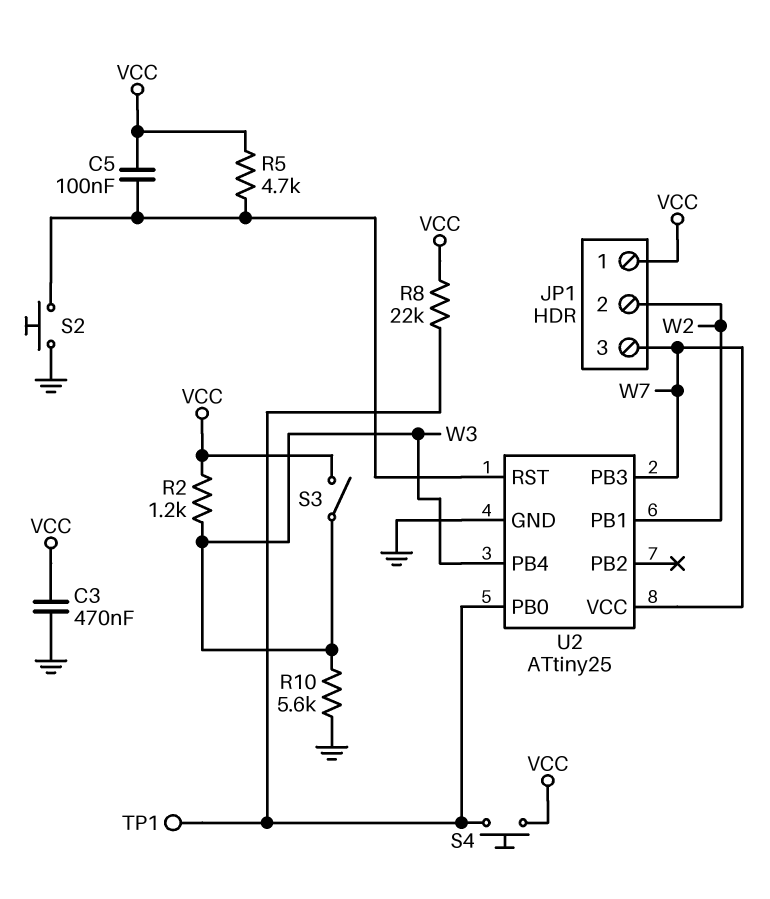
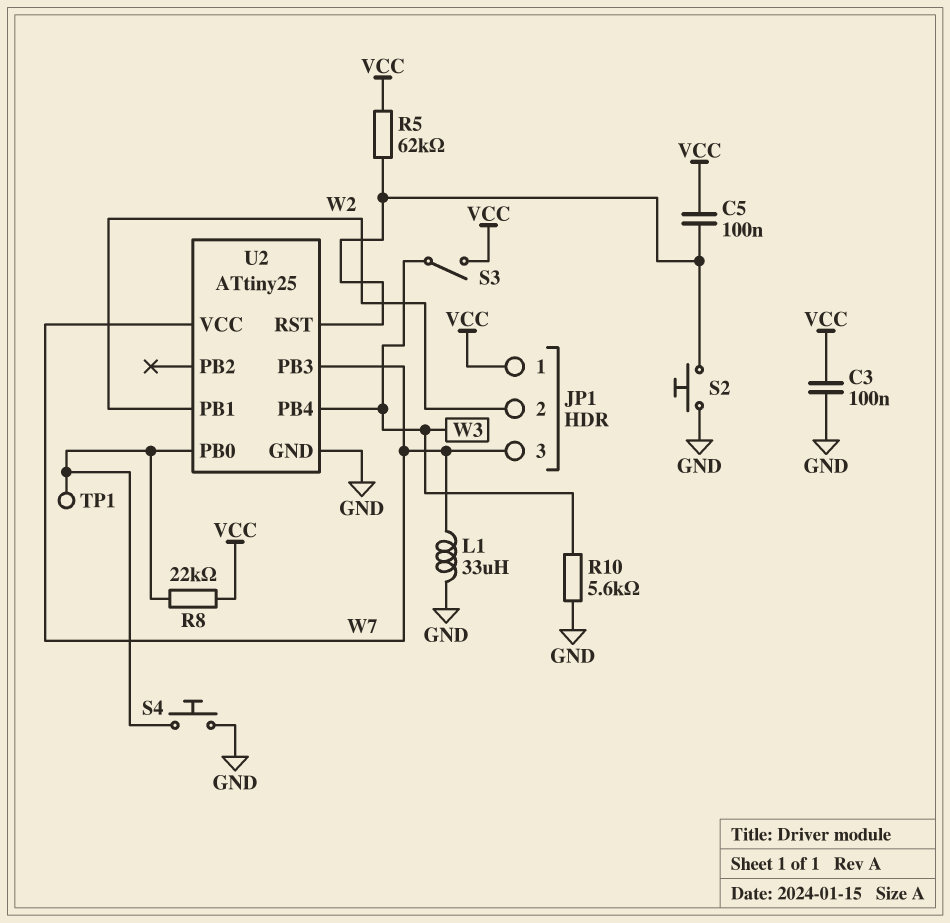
C3: 470nF (GND, VCC) -> 100nF (GND, VCC)
L1: none -> 33uH (GND, W7)
R2: 1.2k (VCC, W3) -> none
R5: 4.7k (U2/RST, VCC) -> 62k (U2/RST, VCC)
S4: button (U2/PB0, VCC) -> button (GND, U2/PB0)

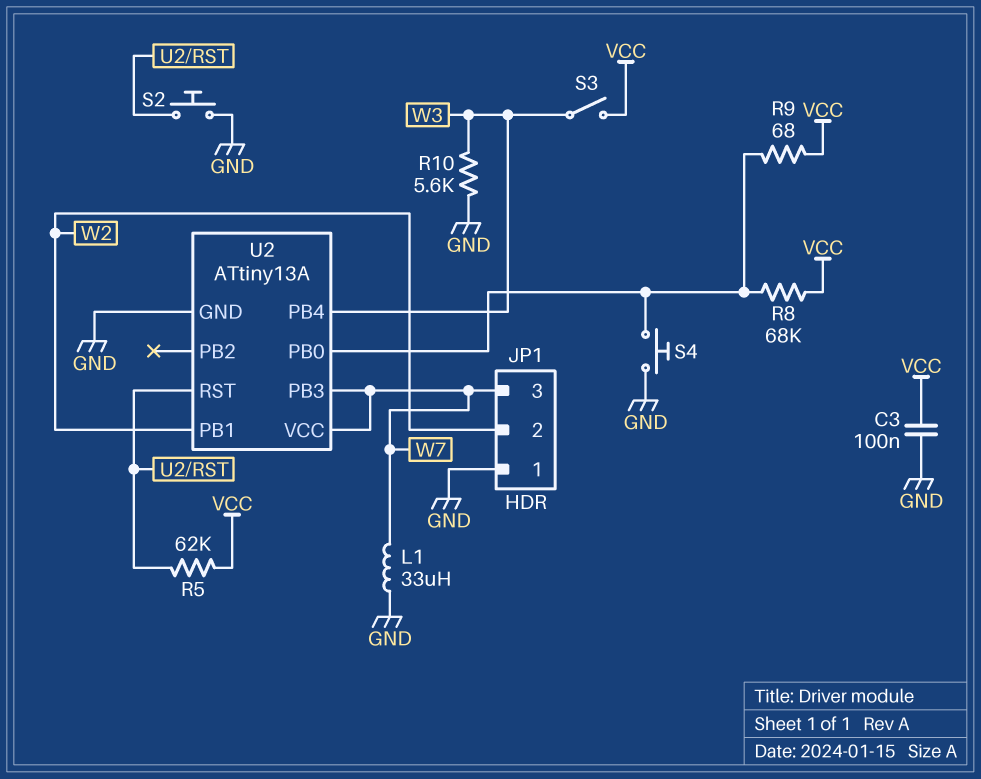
C5: 100nF (U2/RST, VCC) -> none
JP1 pin 1: VCC -> GND
R8: 22k (U2/PB0, VCC) -> 68k (U2/PB0, VCC)
R9: none -> 68 (U2/PB0, VCC)
TP1: test point (U2/PB0) -> none
U2: ATtiny25 -> ATtiny13A

